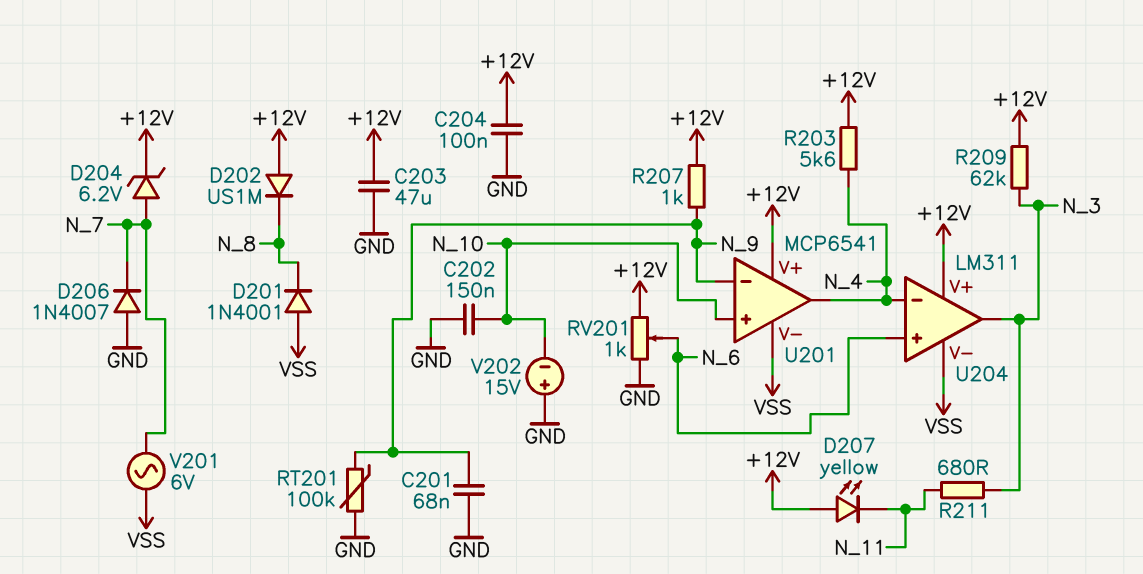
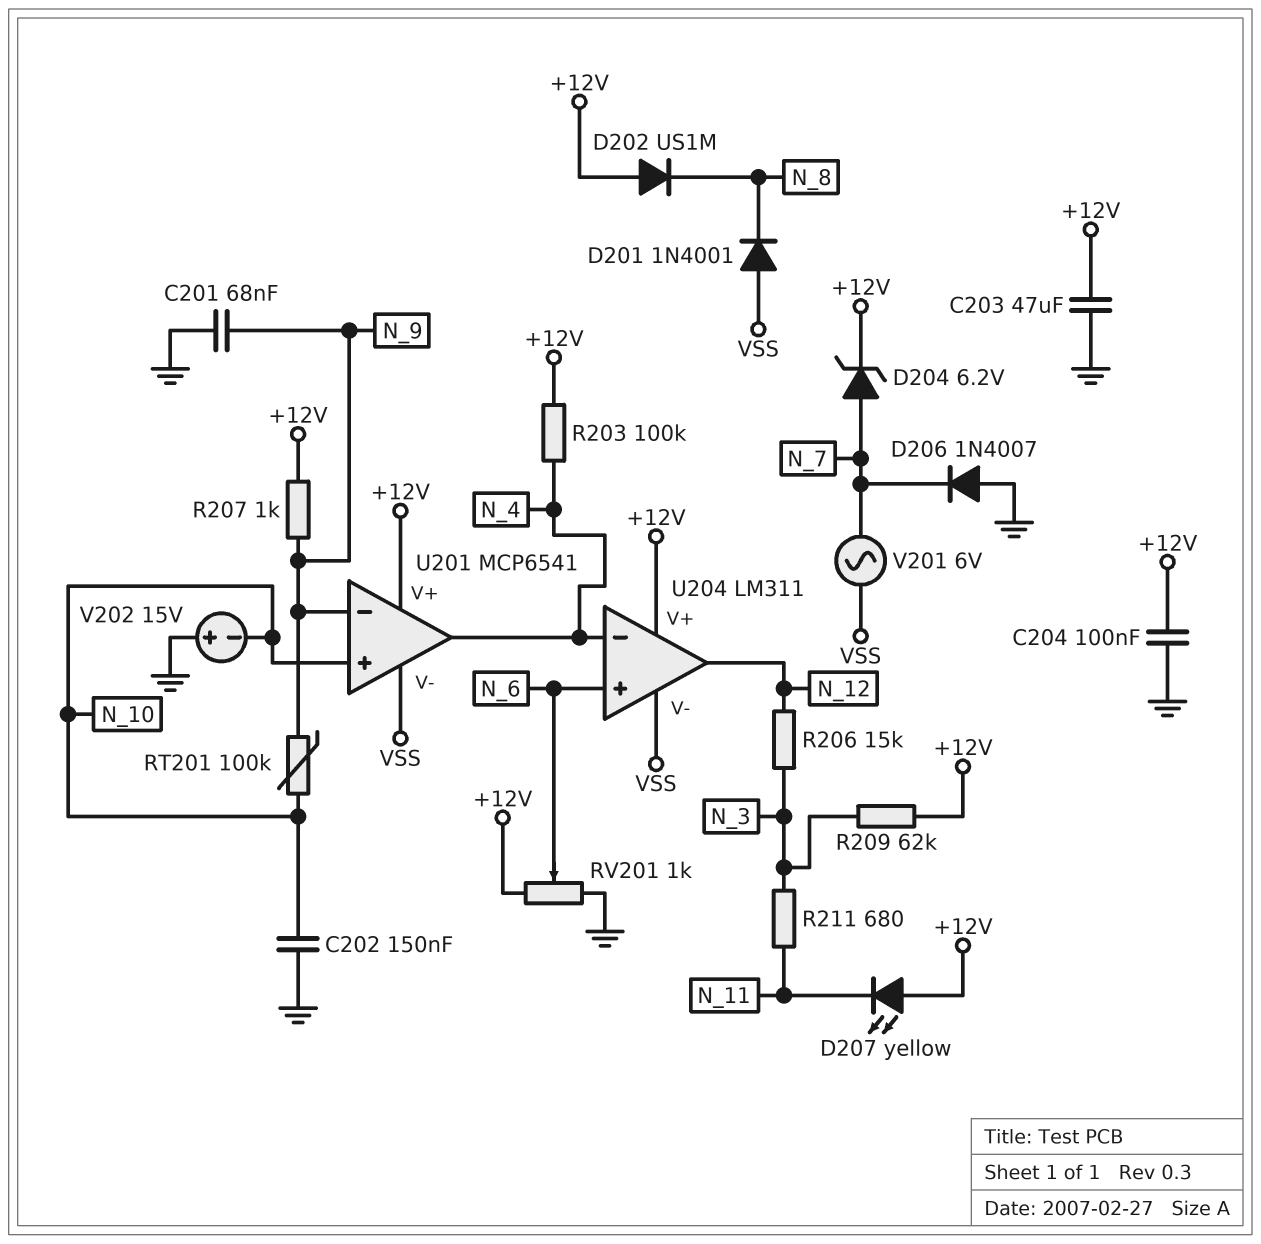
R203: 5.6k (+12V, N_4) -> 100k (+12V, N_4)
R206: none -> 15k (N_3, N_12)
RT201: 100k (GND, N_9) -> 100k (N_9, N_10)
U204 pin out: N_3 -> N_12

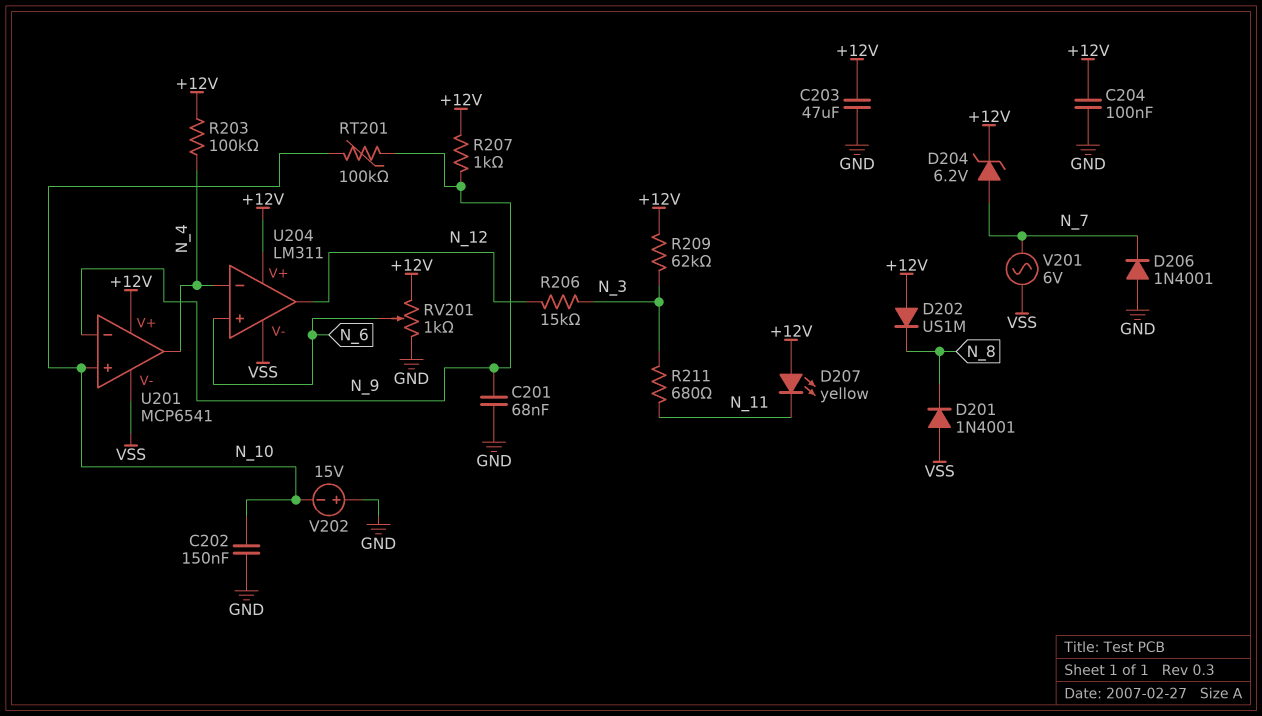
D206: diode 1N4007 (A GND, K N_7) -> diode 1N4001 (A GND, K N_7)

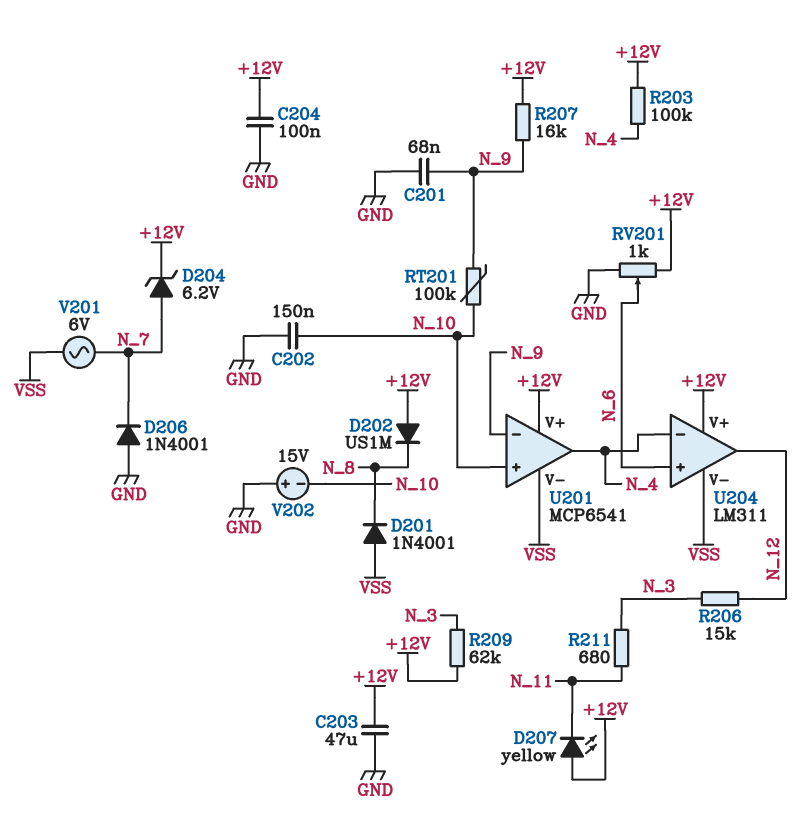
R207: 1k (+12V, N_9) -> 16k (+12V, N_9)

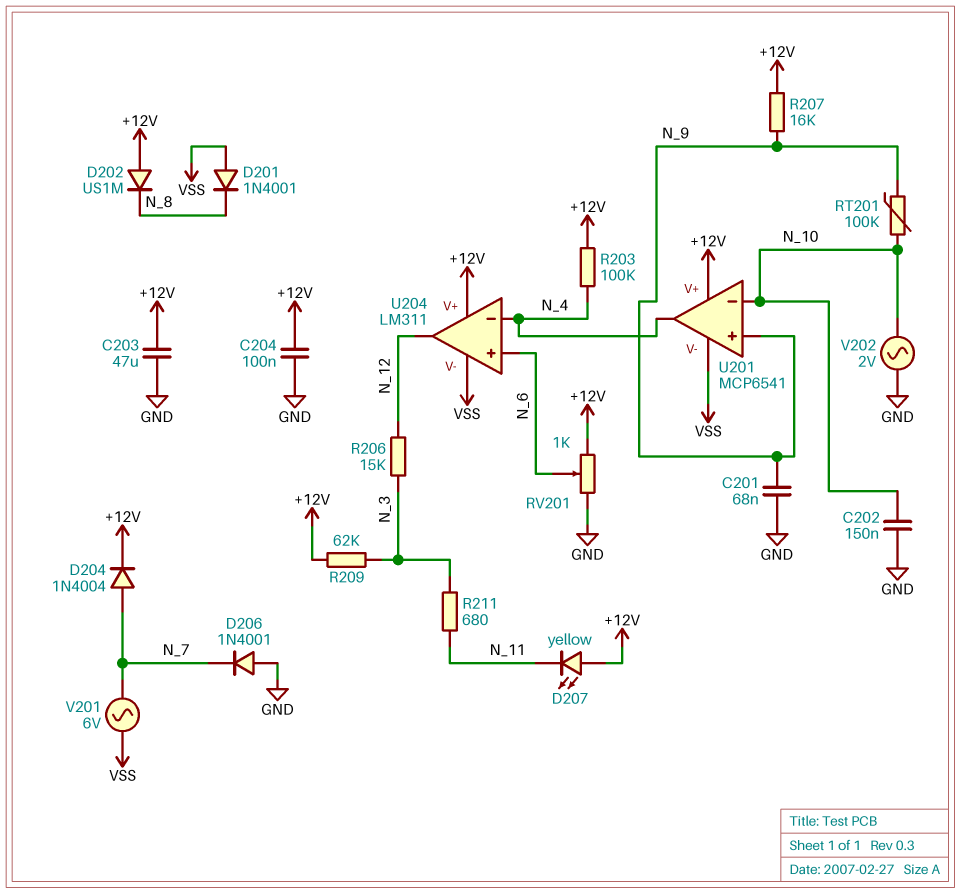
D204: zener 6.2V (A N_7, K +12V) -> diode 1N4004 (A N_7, K +12V)
U201 pin in+: N_10 -> N_9
U201 pin in-: N_9 -> N_10
V202: 15V (plus GND, minus N_10) -> AC 2V (GND, N_10)

